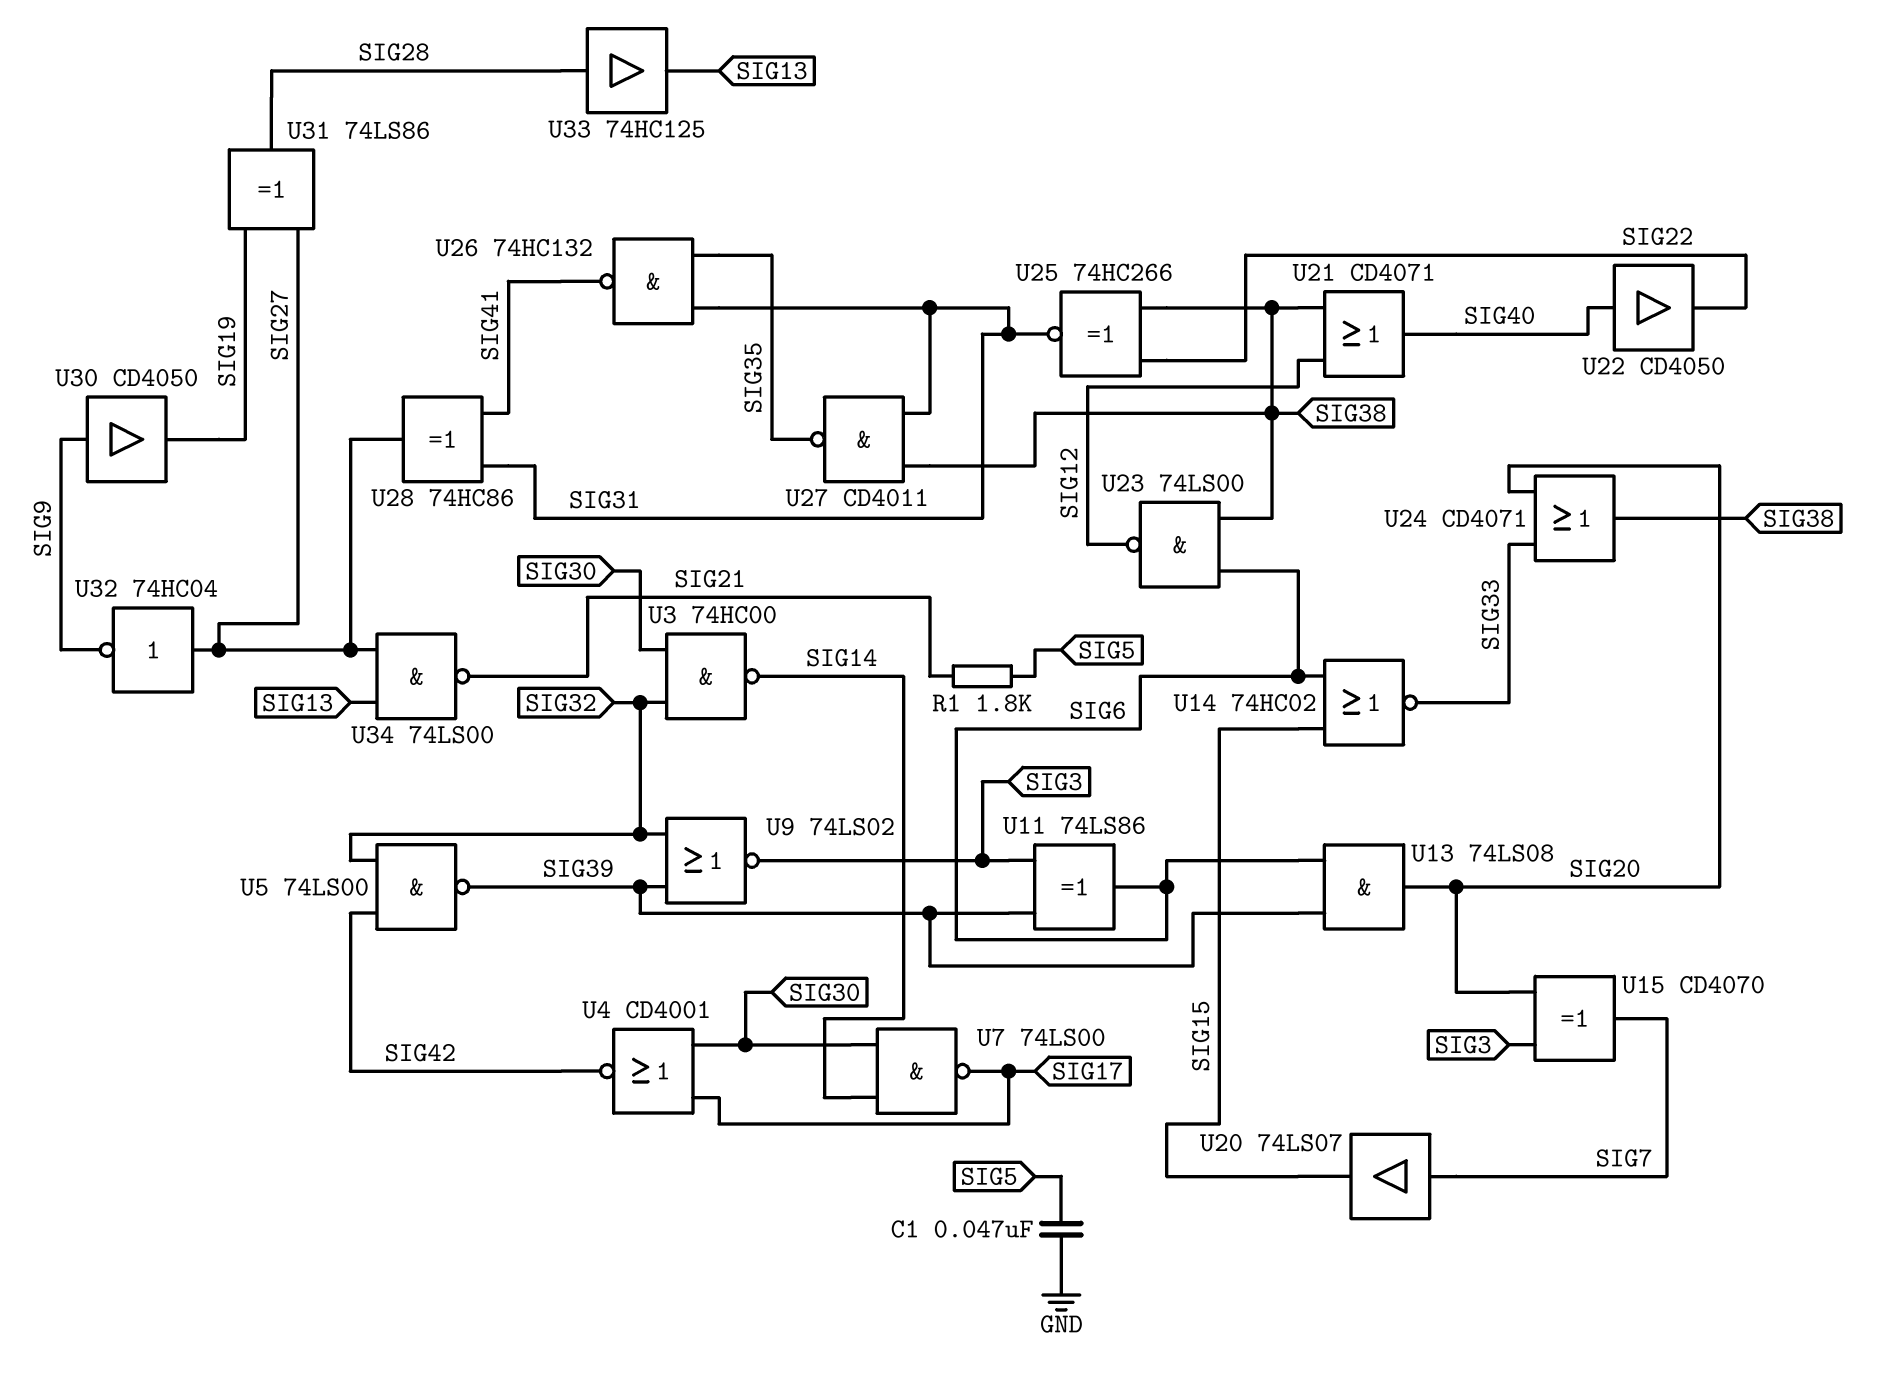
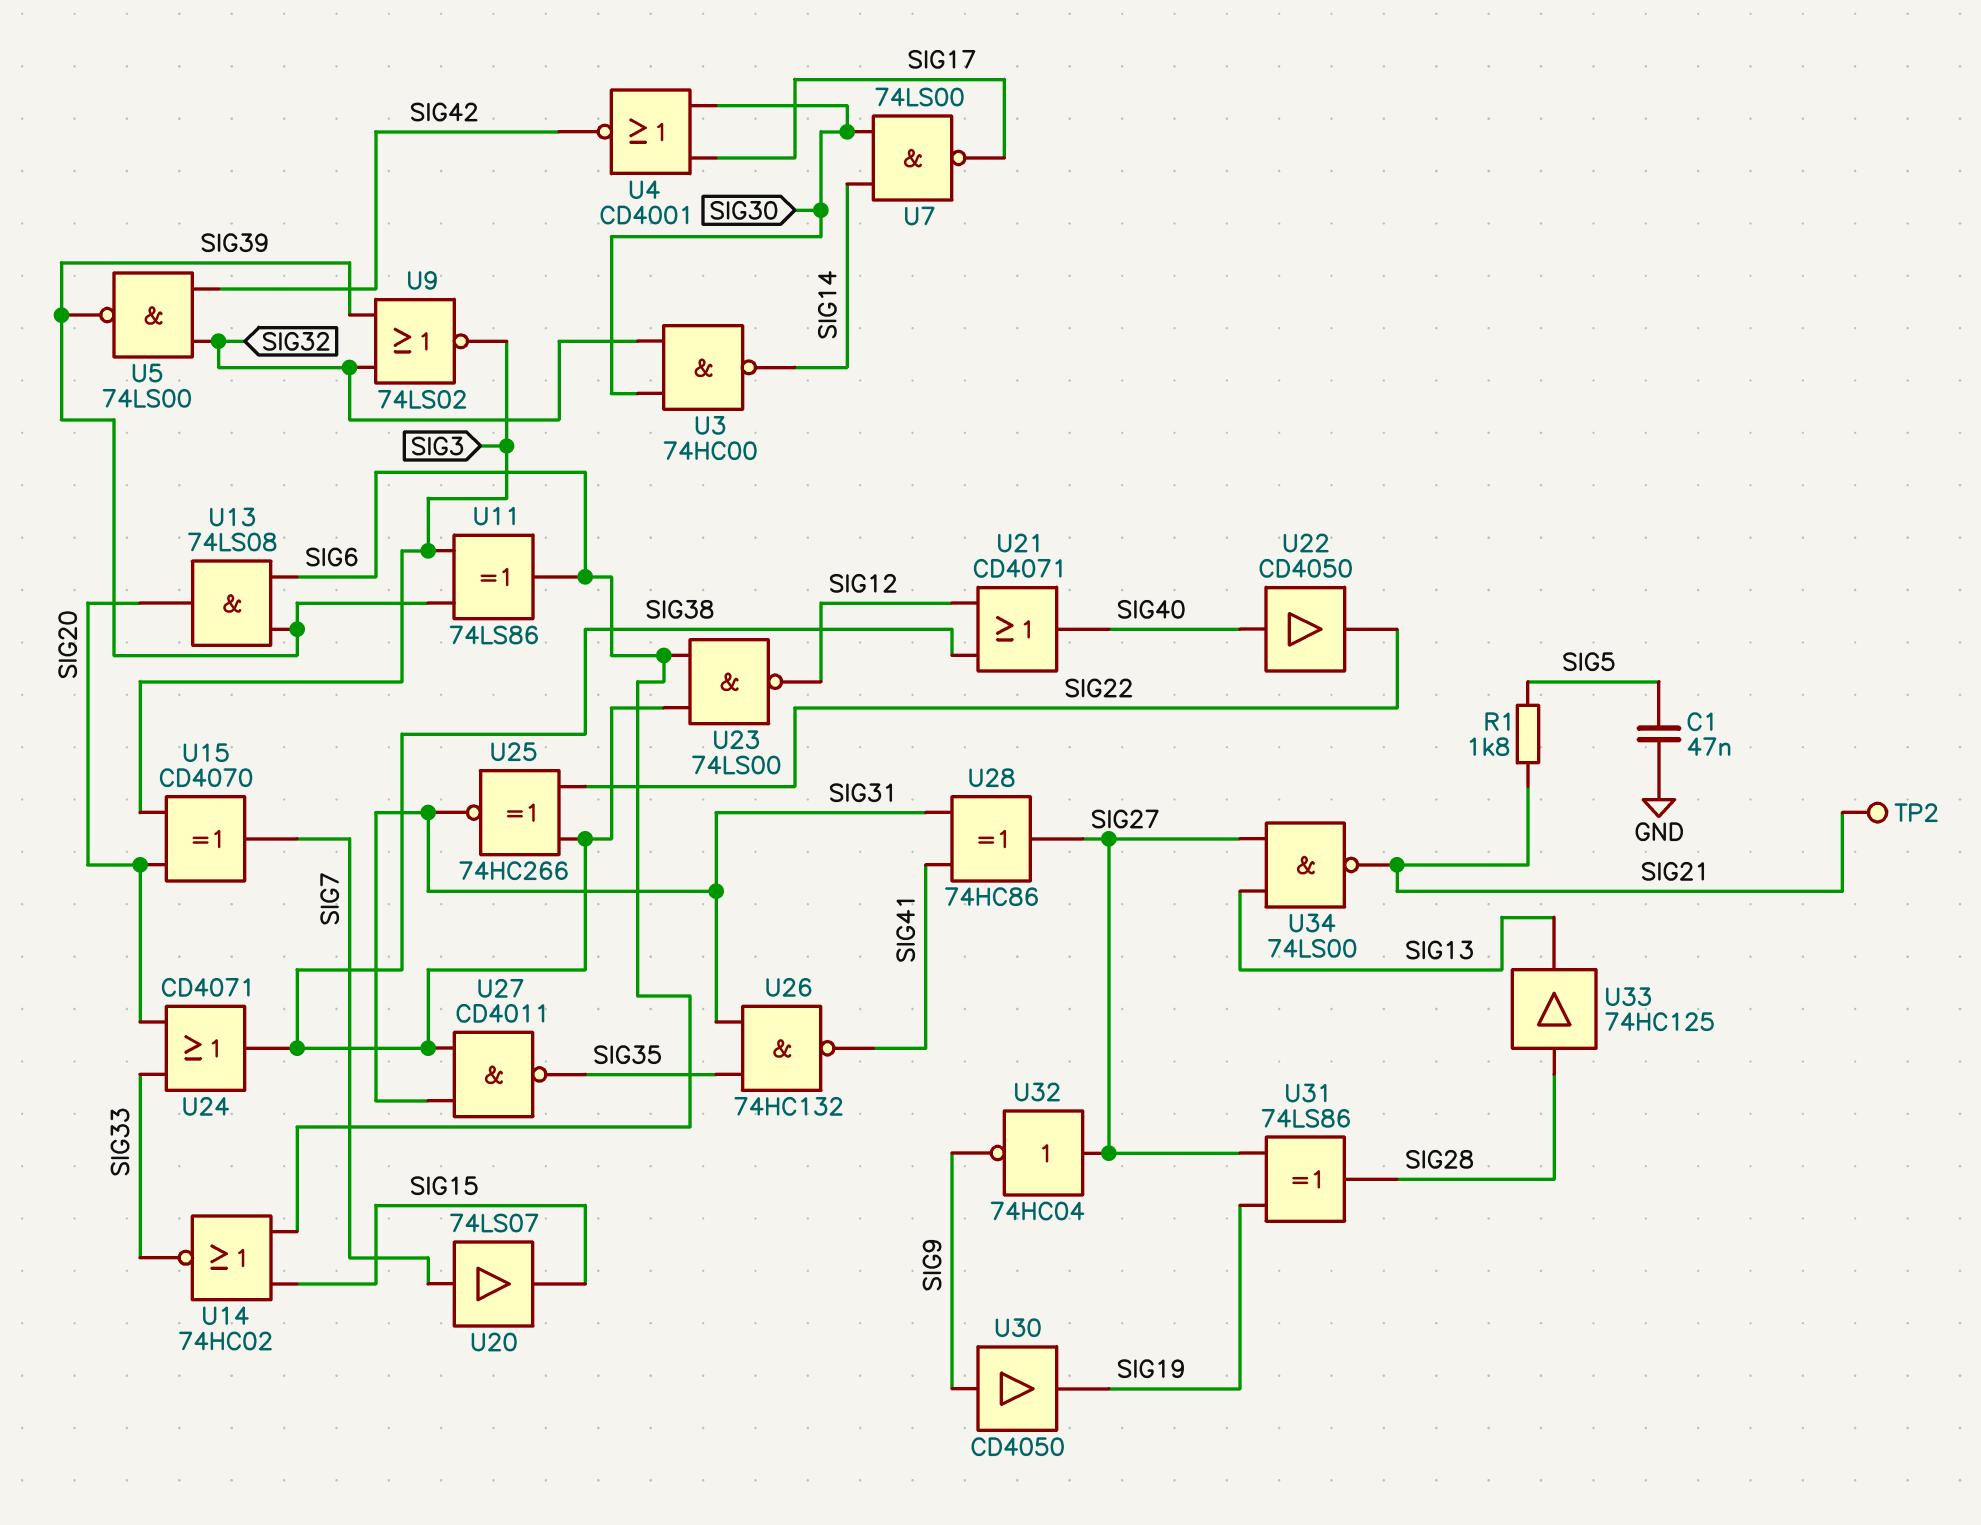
TP2: none -> test point (SIG21)

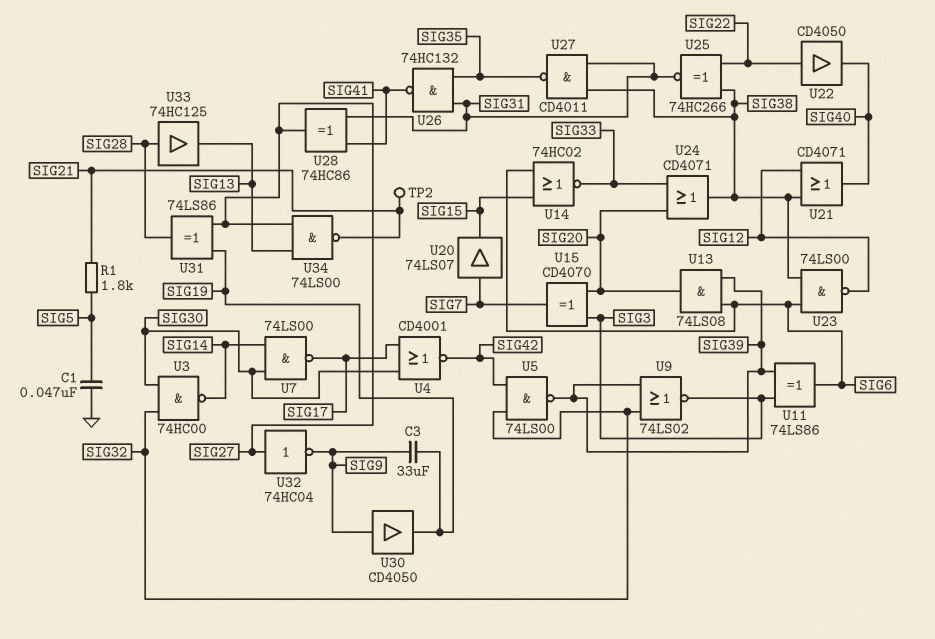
C3: none -> 33uF (SIG9, SIG19)
U22: buffer CD4050 (in SIG40, out SIG22) -> buffer CD4050 (in SIG22, out SIG40)

